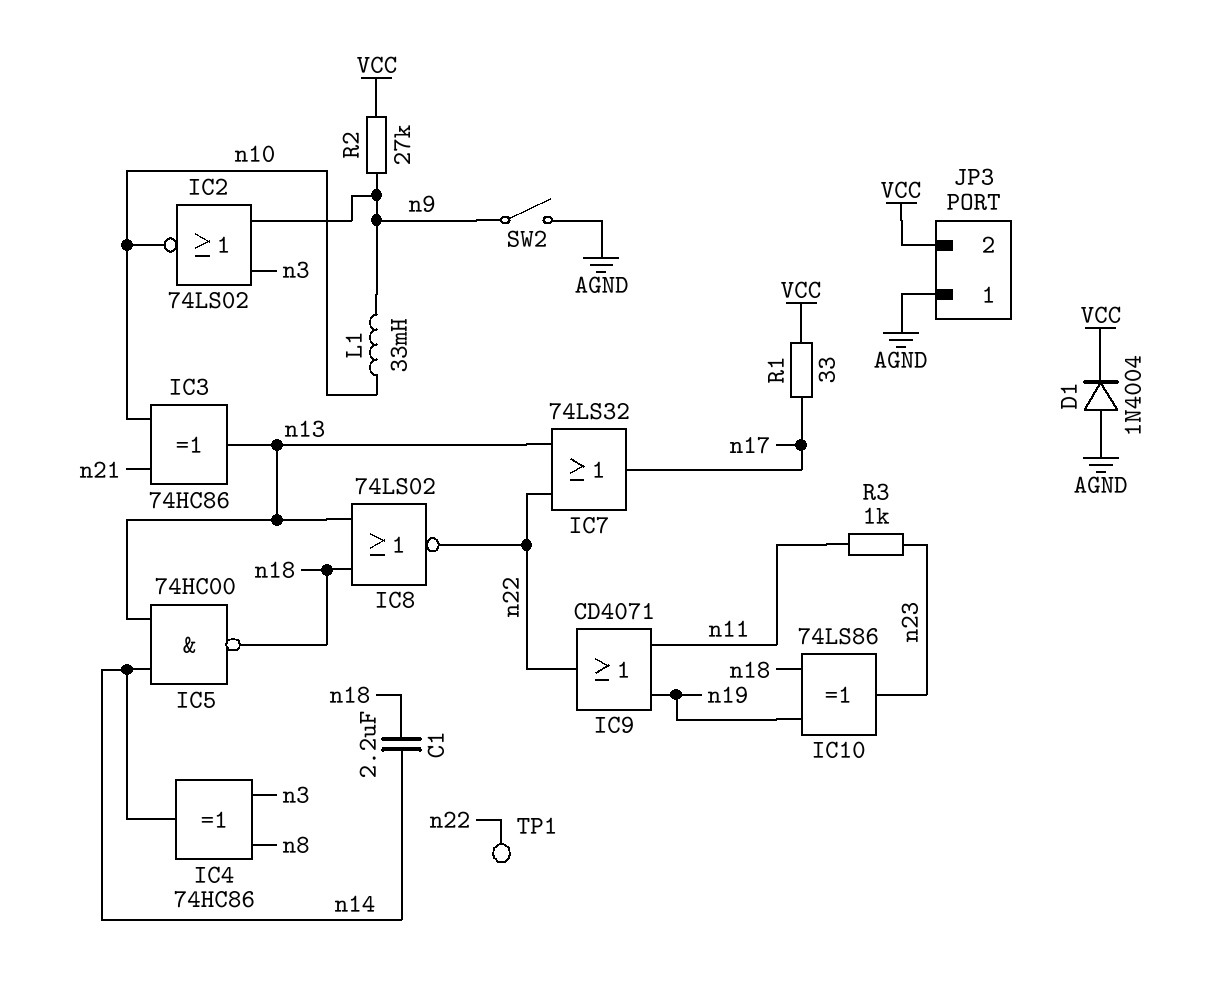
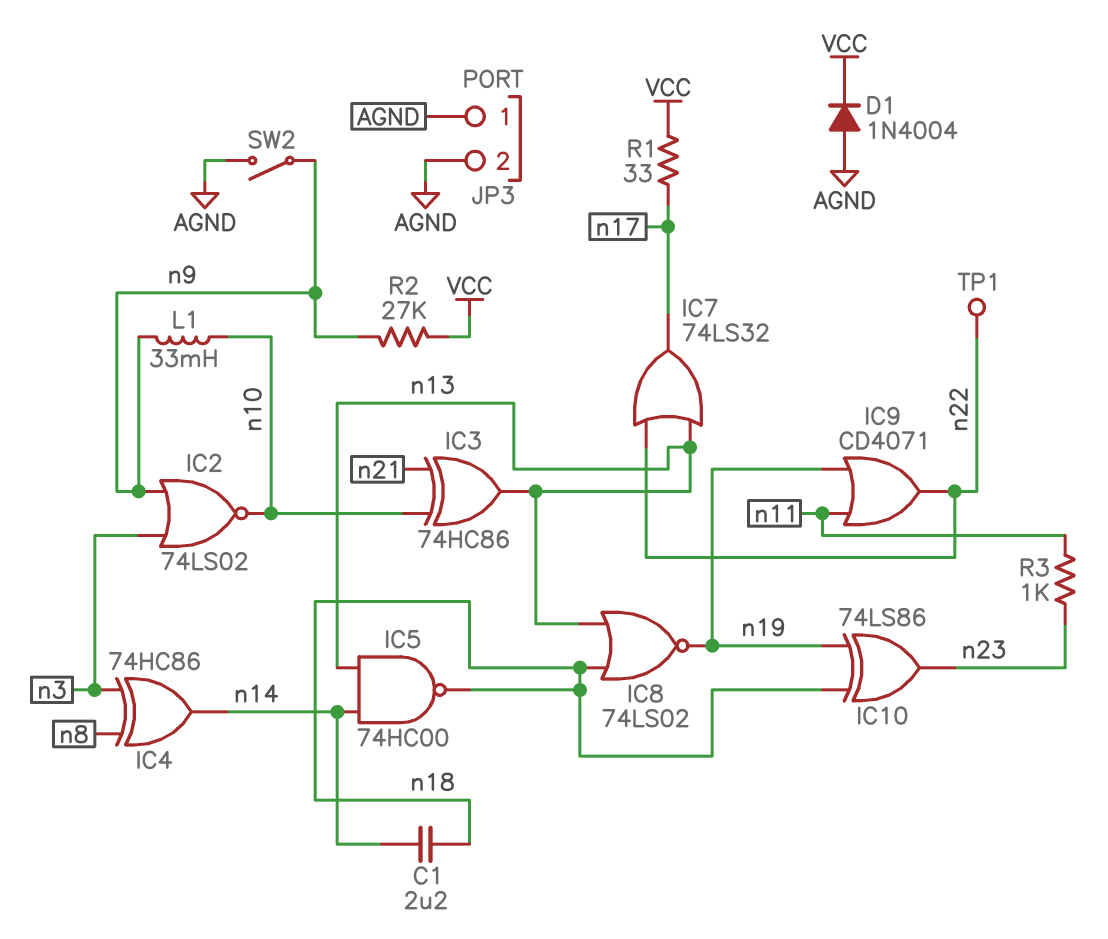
IC8: NOR 74LS02 (in n13, in n18, out n22) -> NOR 74LS02 (in n13, in n18, out n19)
JP3 pin 2: VCC -> AGND

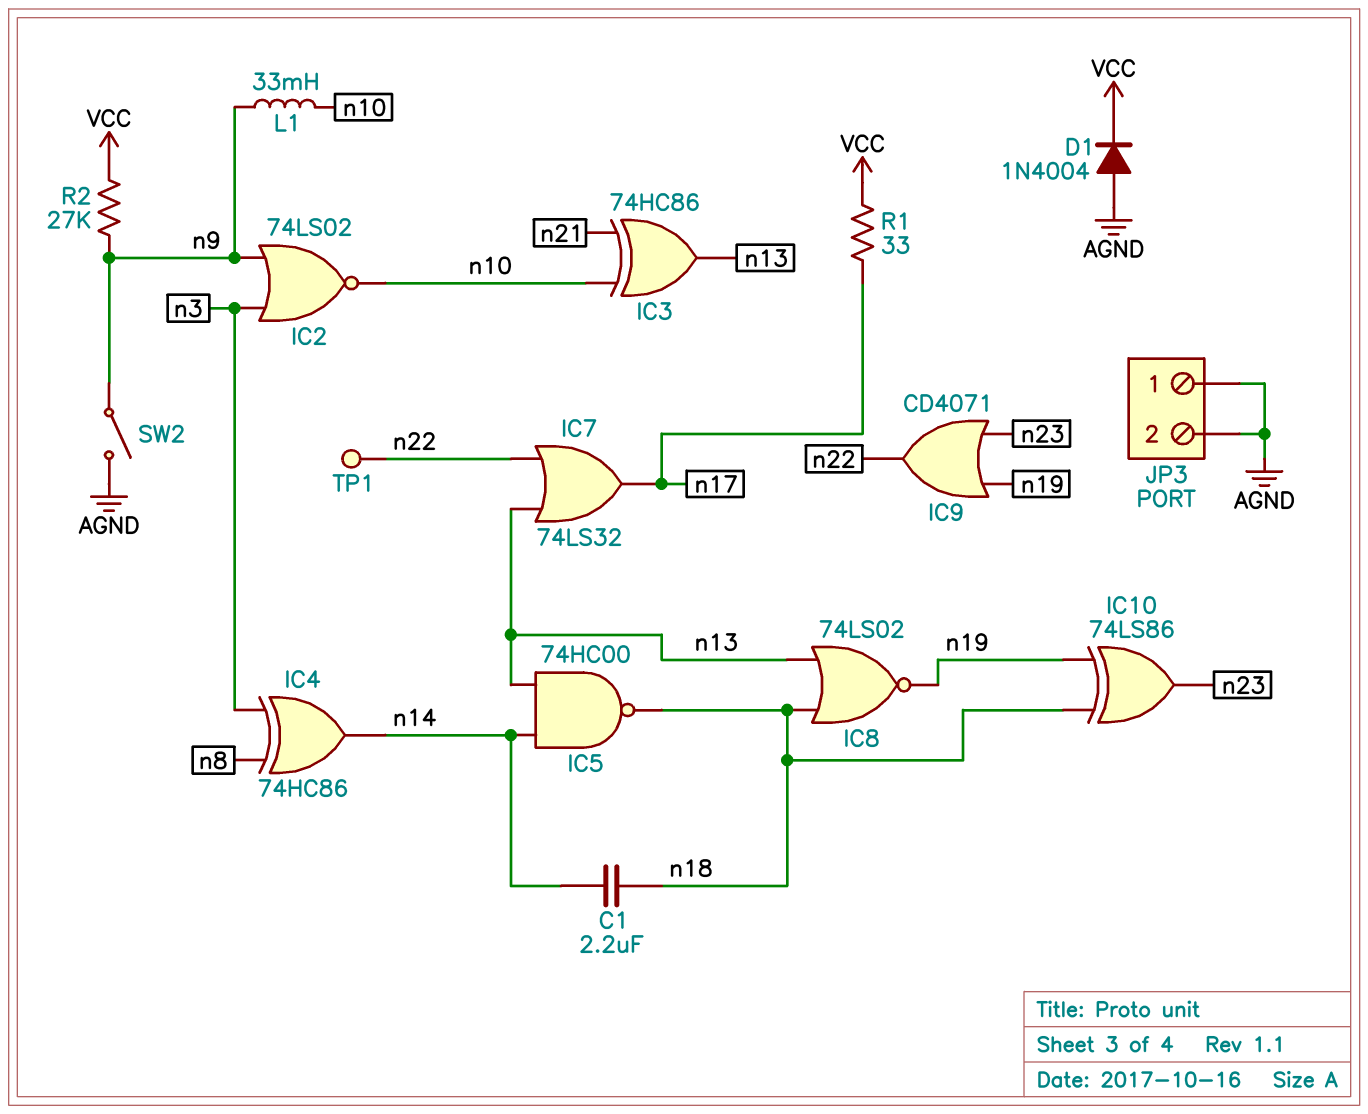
IC9: OR CD4071 (in n11, in n19, out n22) -> OR CD4071 (in n19, in n23, out n22)
R3: 1k (n11, n23) -> none

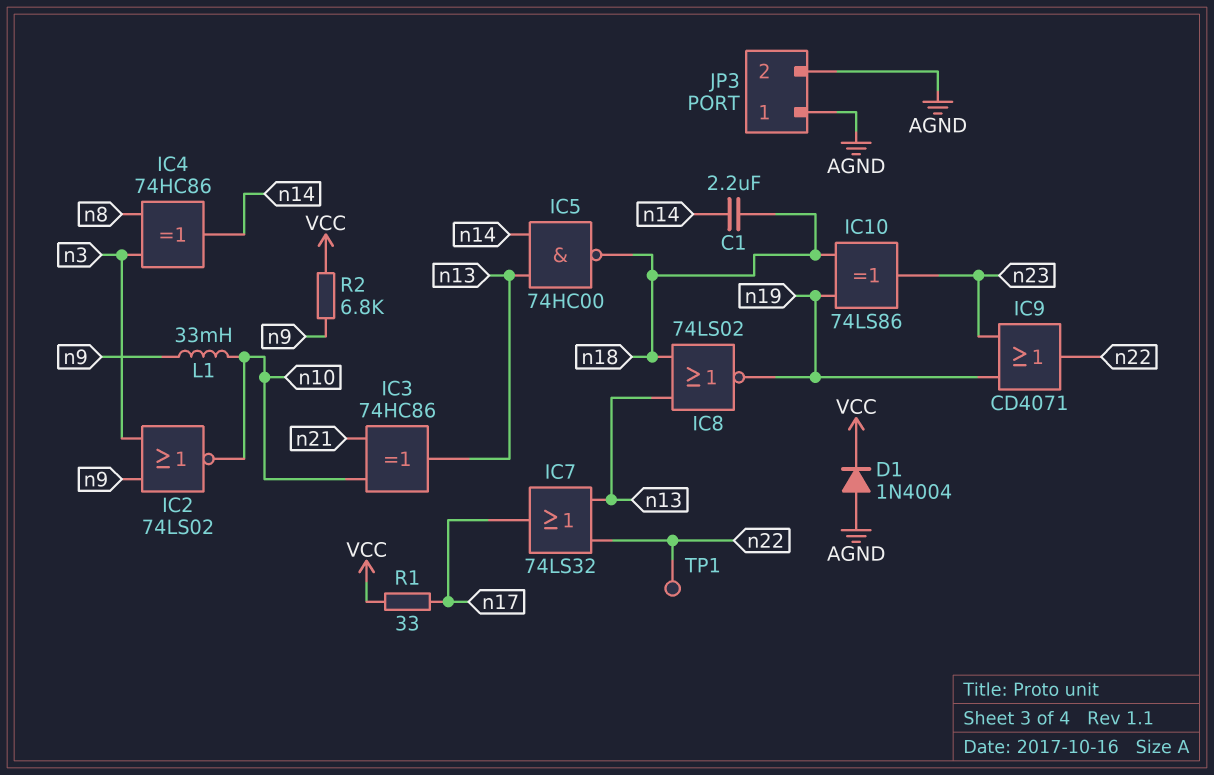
R2: 27k (VCC, n9) -> 6.8k (VCC, n9)
SW2: switch (AGND, n9) -> none

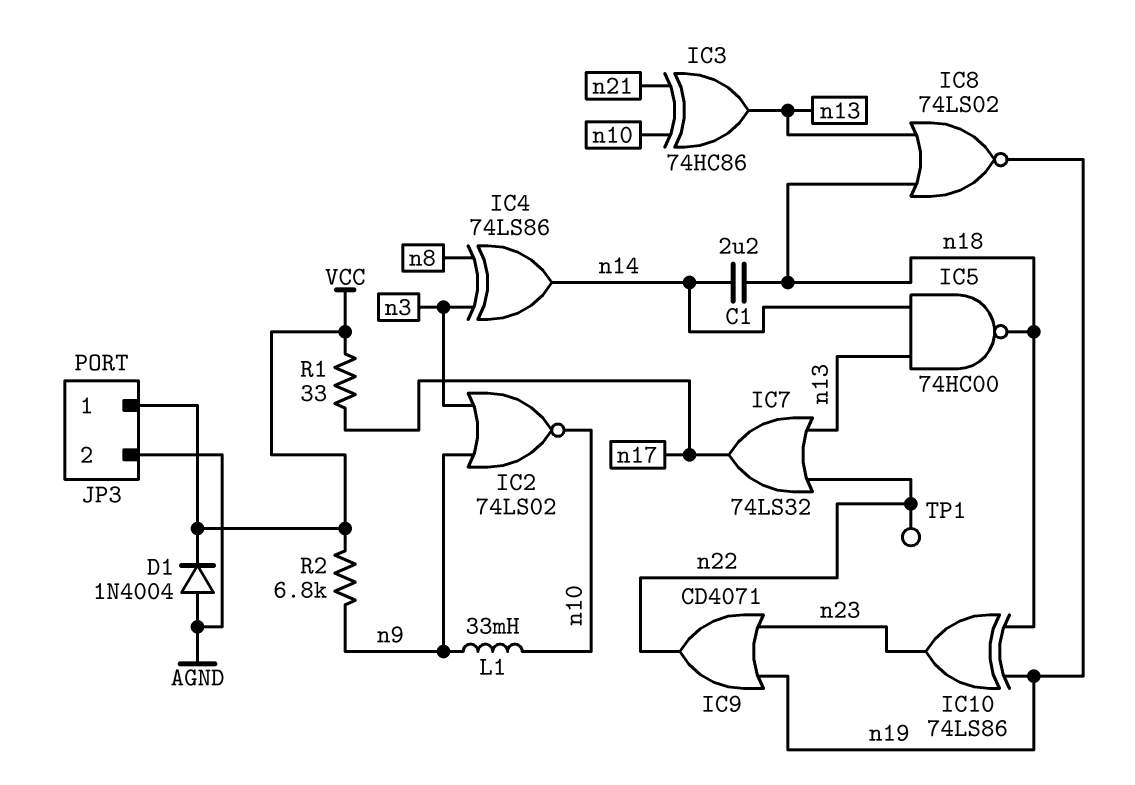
IC4: XOR 74HC86 (in n3, in n8, out n14) -> XOR 74LS86 (in n3, in n8, out n14)
JP3 pin 1: AGND -> VCC

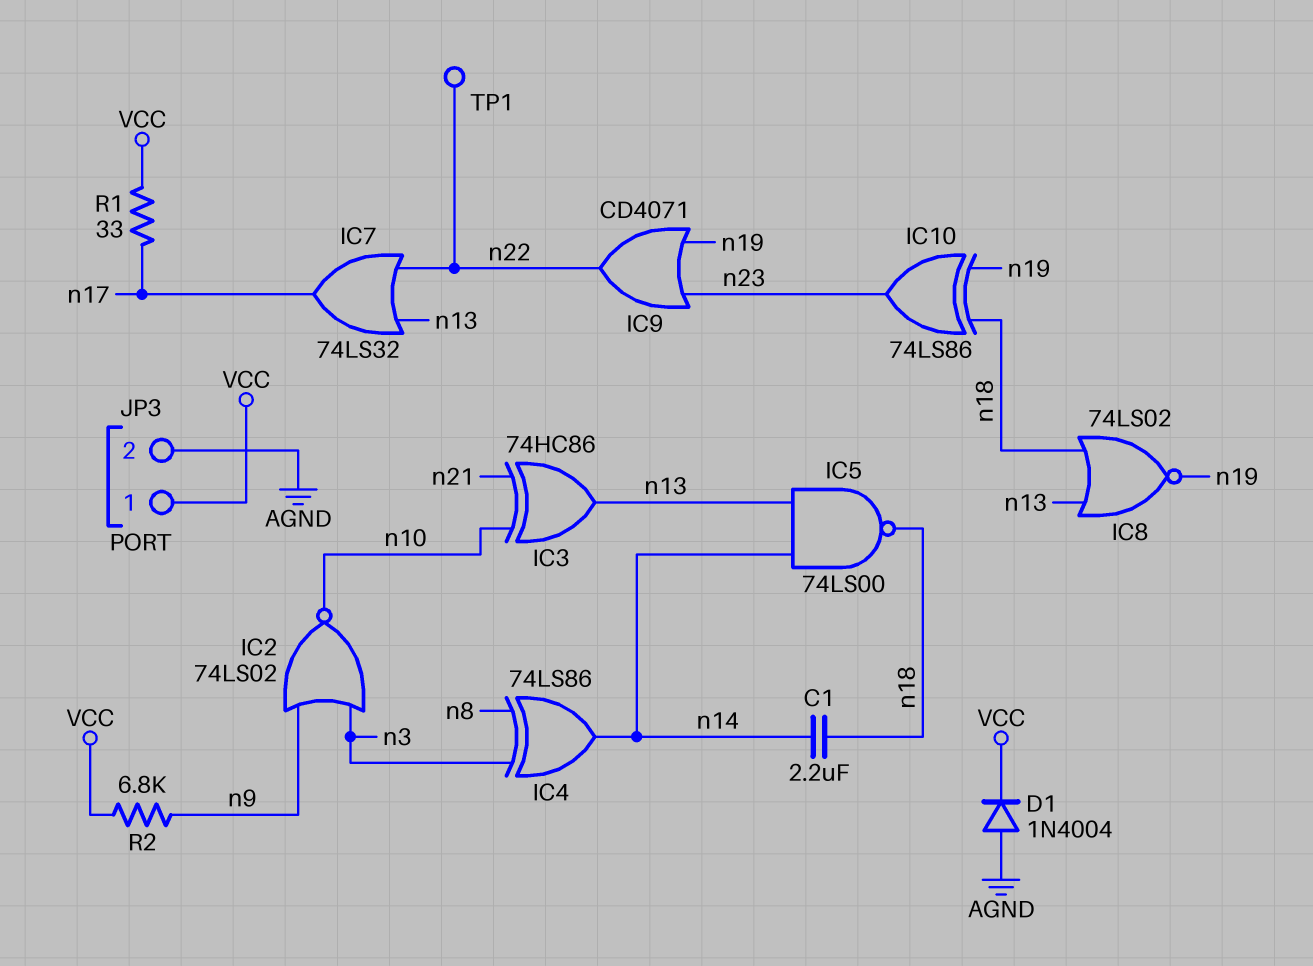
IC5: NAND 74HC00 (in n13, in n14, out n18) -> NAND 74LS00 (in n13, in n14, out n18)
L1: 33mH (n9, n10) -> none

